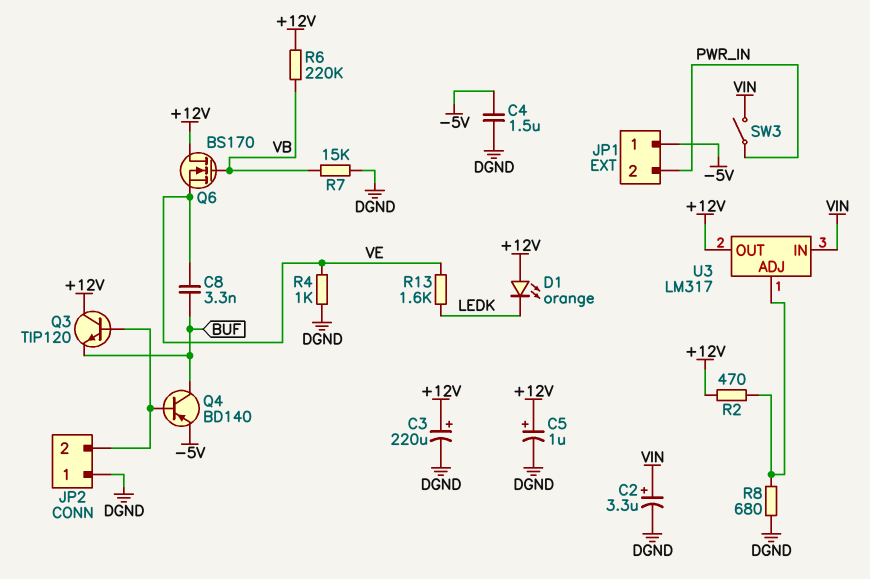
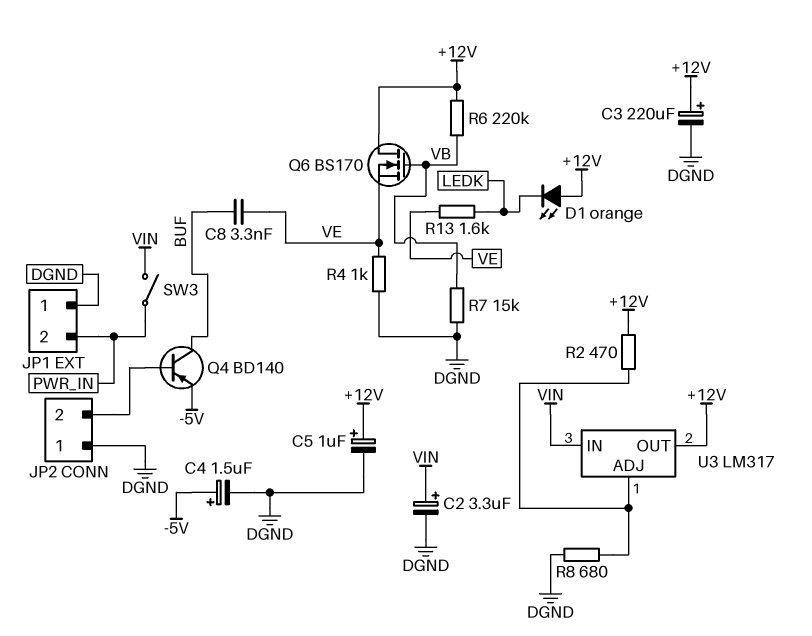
C4: 1.5uF (-5V, DGND) -> 1.5uF (plus -5V, minus DGND)
JP1 pin 1: -5V -> DGND
Q3: NPN TIP120 (B JP2/2, C +12V, E BUF) -> none

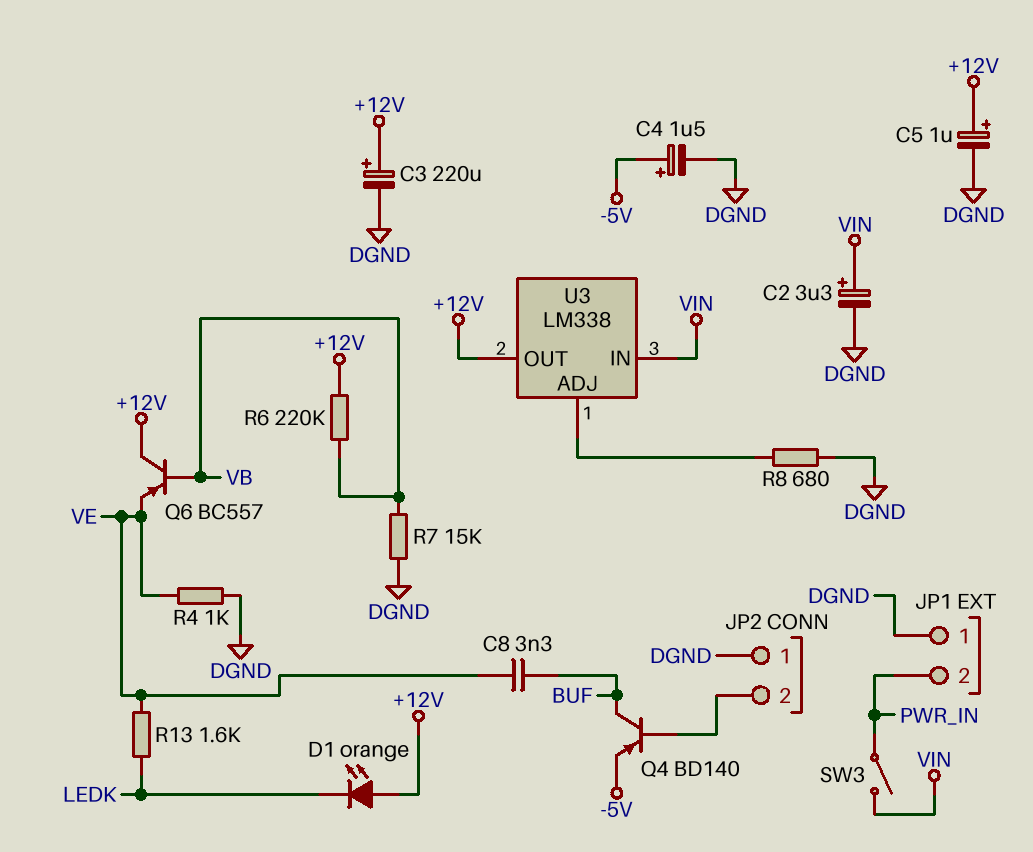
Q6: NMOS BS170 (G VB, D +12V, S VE) -> PNP BC557 (B VB, C +12V, E VE)
R2: 470 (+12V, U3/ADJ) -> none
U3: LM317 -> LM338

